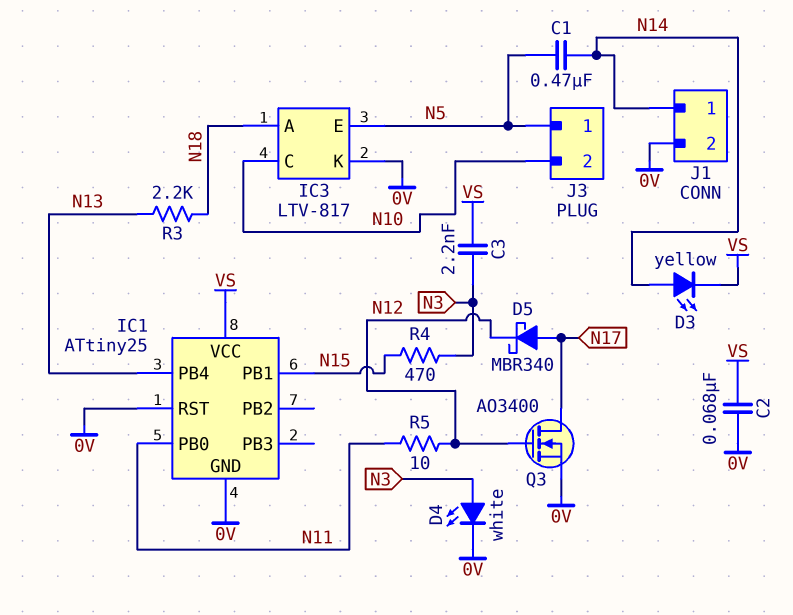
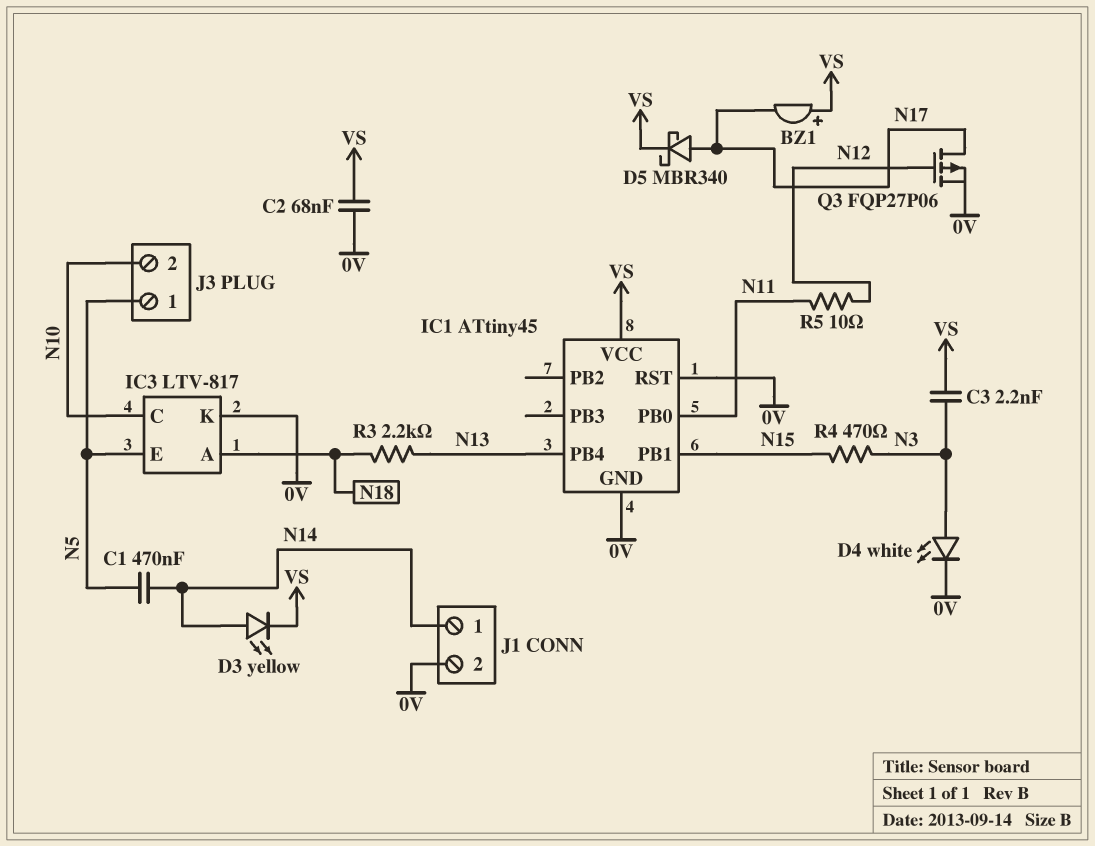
BZ1: none -> buzzer (plus VS, minus N17)
D5: schottky MBR340 (A N17, K N12) -> schottky MBR340 (A N17, K VS)
IC1: ATtiny25 -> ATtiny45
Q3: NMOS AO3400 (G N12, D N17, S 0V) -> PMOS FQP27P06 (G N12, D N17, S 0V)

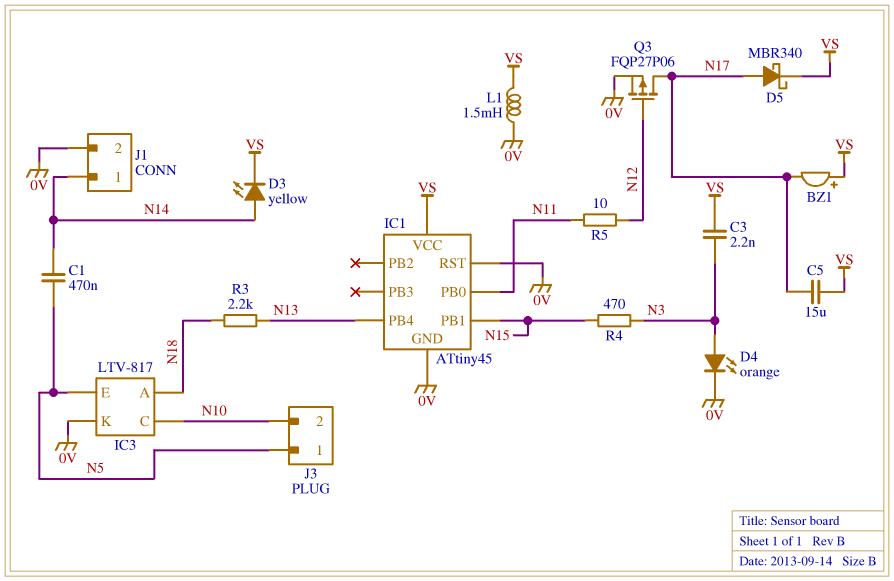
C2: 68nF (0V, VS) -> none
C5: none -> 15uF (N17, VS)
D4: LED white (A N3, K 0V) -> LED orange (A N3, K 0V)
L1: none -> 1.5mH (0V, VS)

